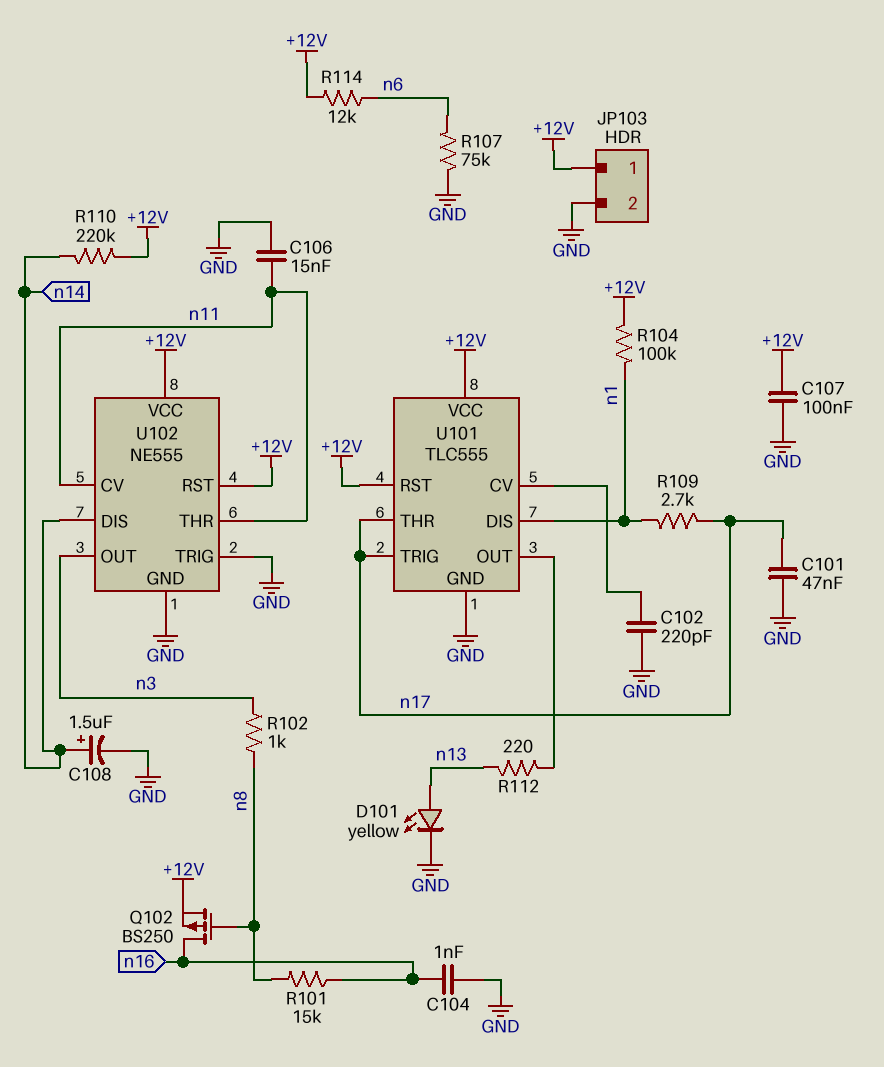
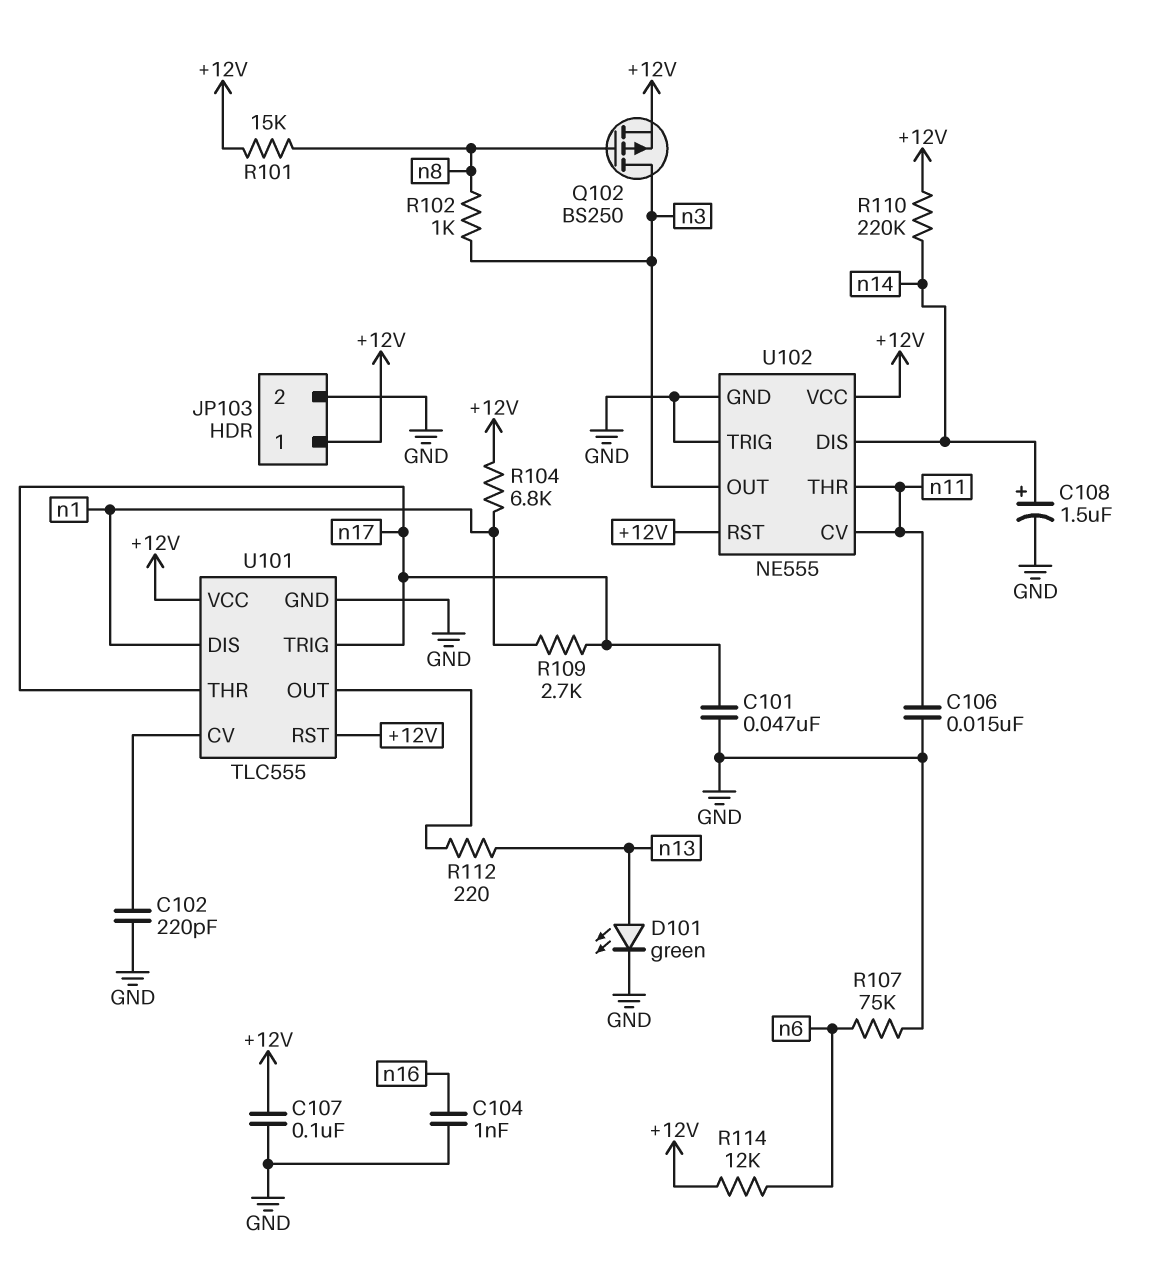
D101: LED yellow (A n13, K GND) -> LED green (A n13, K GND)
Q102: PMOS BS250 (G n8, D n16, S +12V) -> PMOS BS250 (G n8, D n3, S +12V)
R101: 15k (n8, n16) -> 15k (+12V, n8)
R104: 100k (+12V, n1) -> 6.8k (+12V, n1)

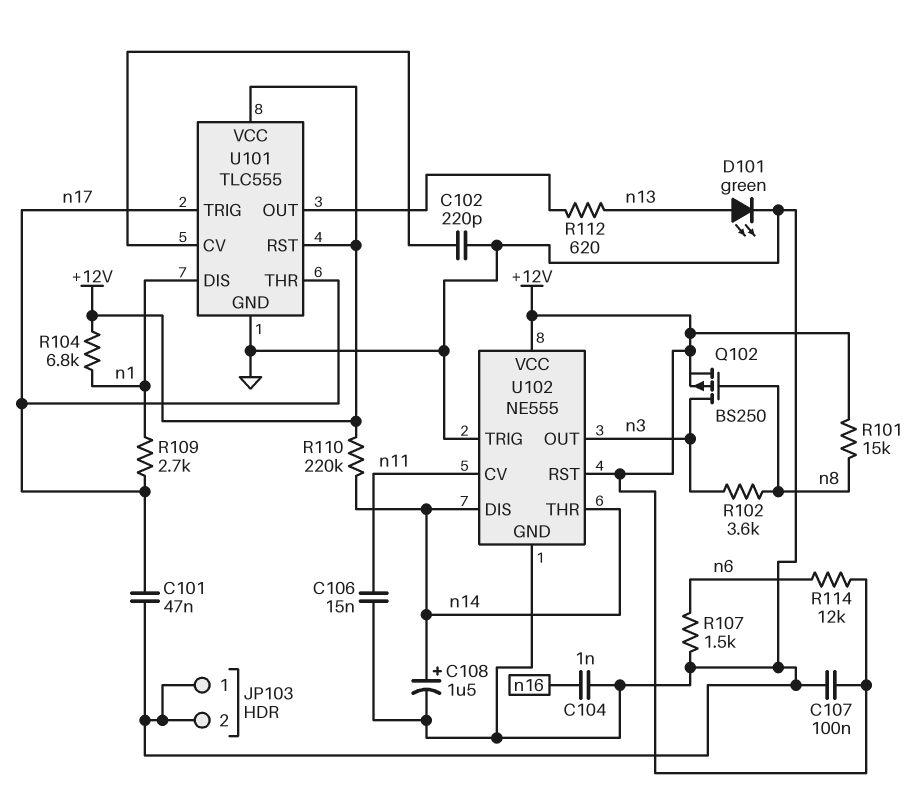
JP103 pin 1: +12V -> GND
R102: 1k (n3, n8) -> 3.6k (n3, n8)
R107: 75k (GND, n6) -> 1.5k (GND, n6)
R112: 220 (U101/OUT, n13) -> 620 (U101/OUT, n13)
U102 pin THR: n11 -> n14

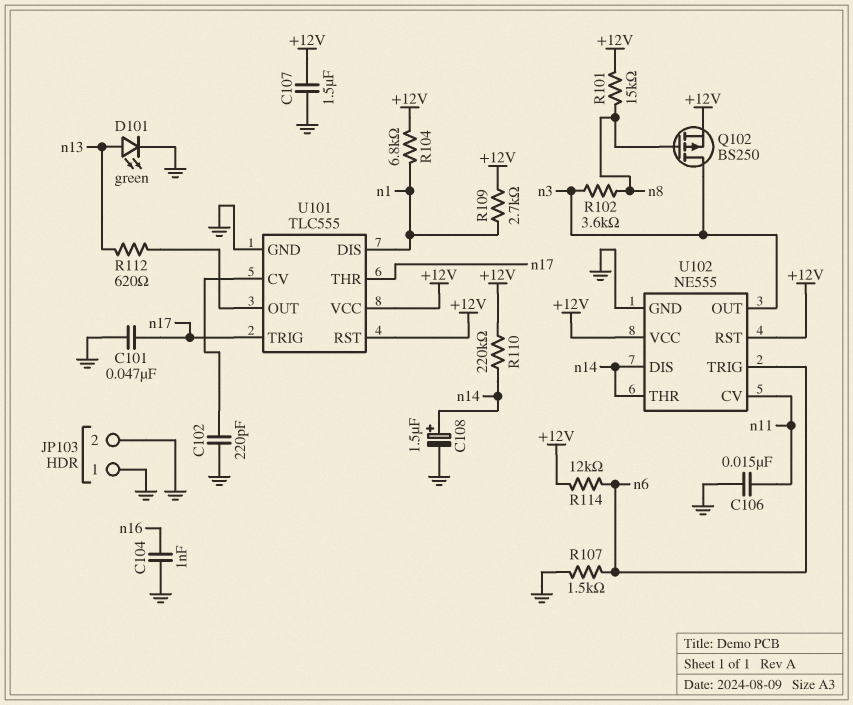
C107: 100nF (+12V, GND) -> 1.5uF (+12V, GND)
R109: 2.7k (n1, n17) -> 2.7k (+12V, n1)
U102 pin TRIG: GND -> n6

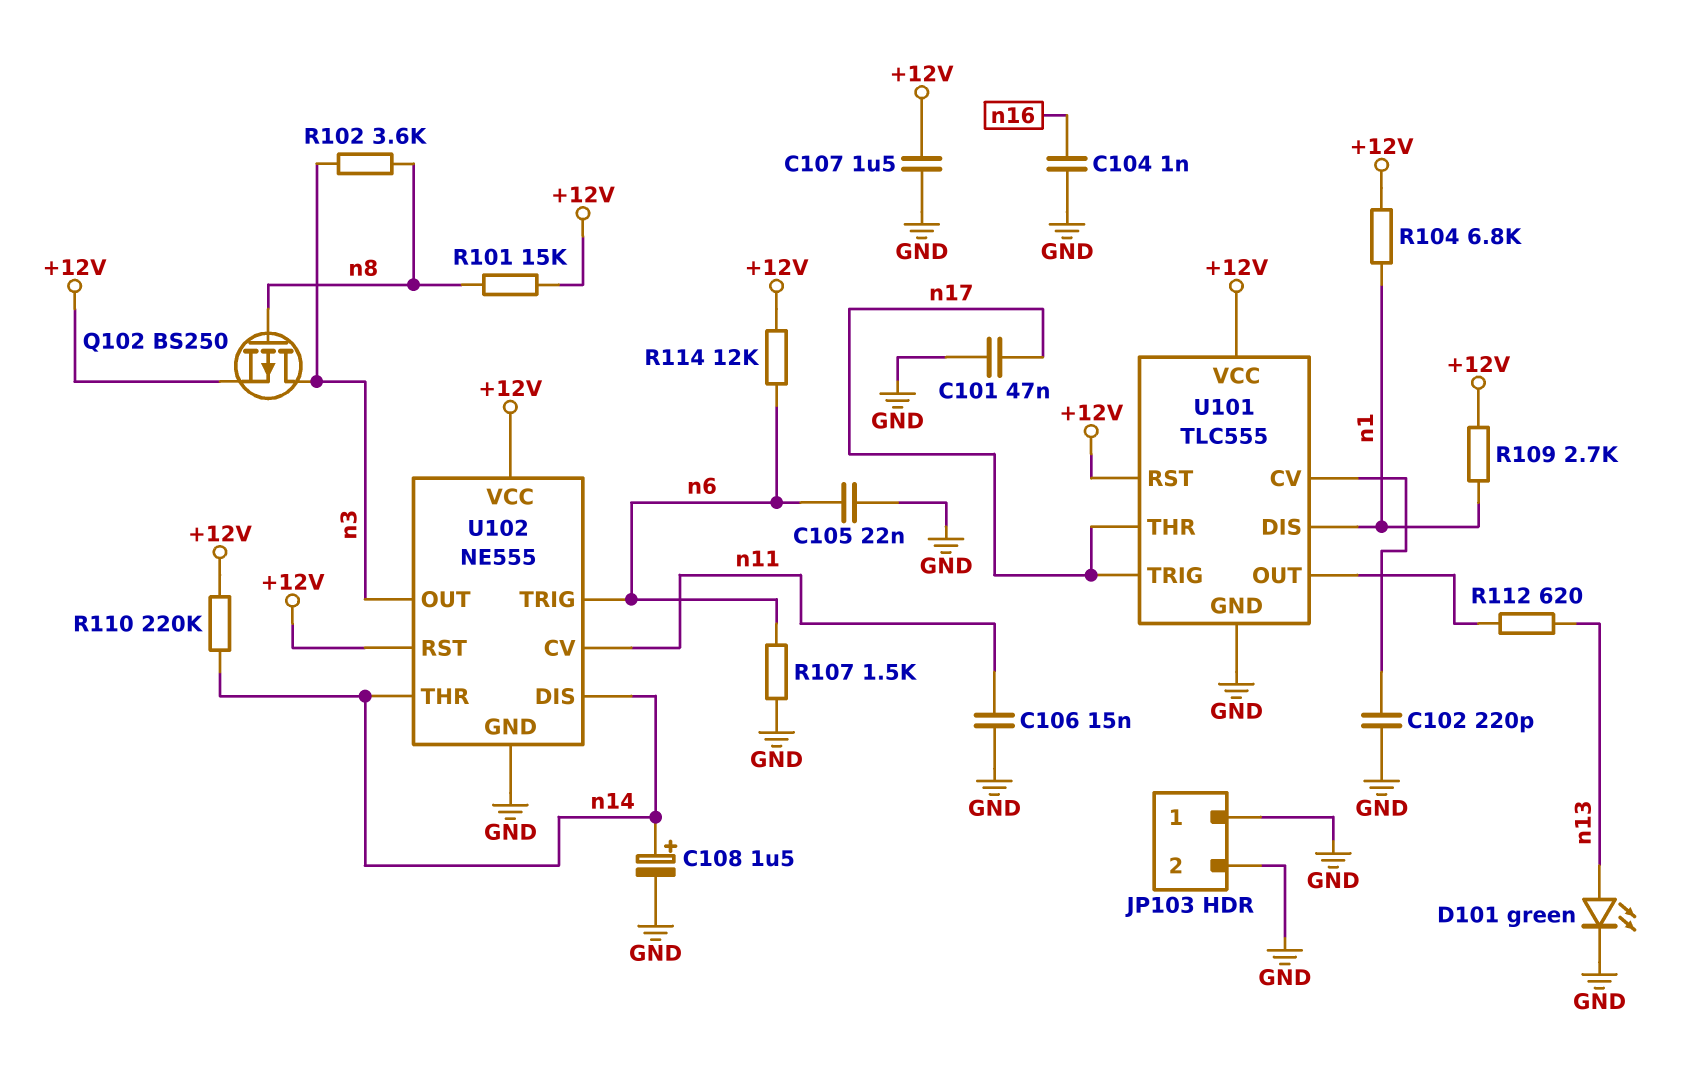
C105: none -> 22nF (GND, n6)

